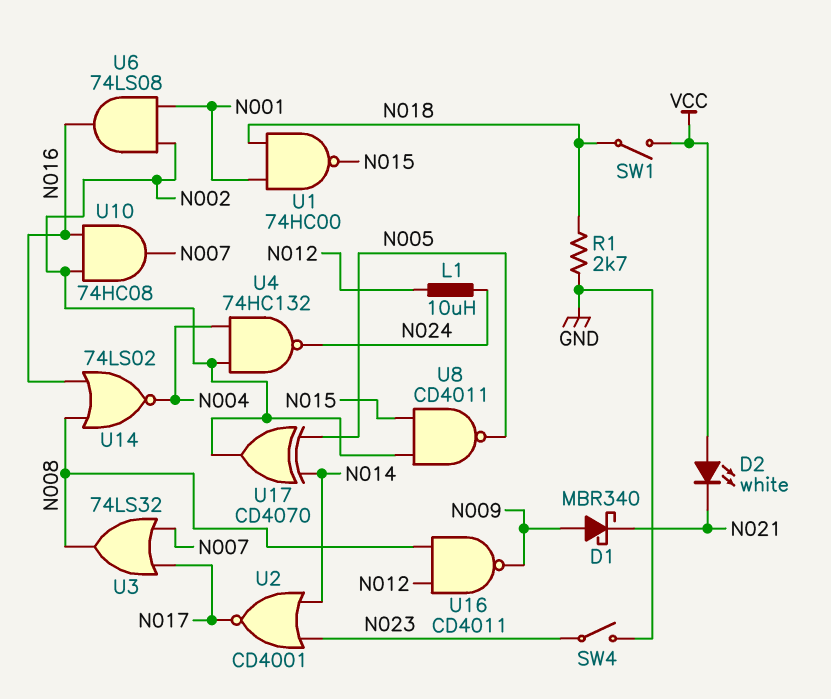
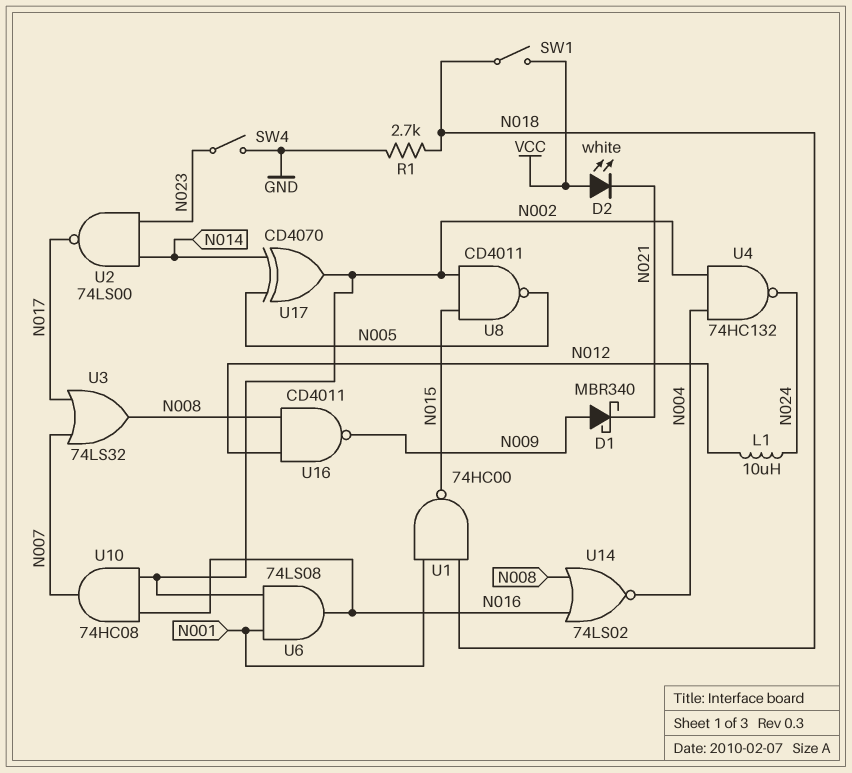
U2: NOR CD4001 (in N014, in N023, out N017) -> NAND 74LS00 (in N014, in N023, out N017)

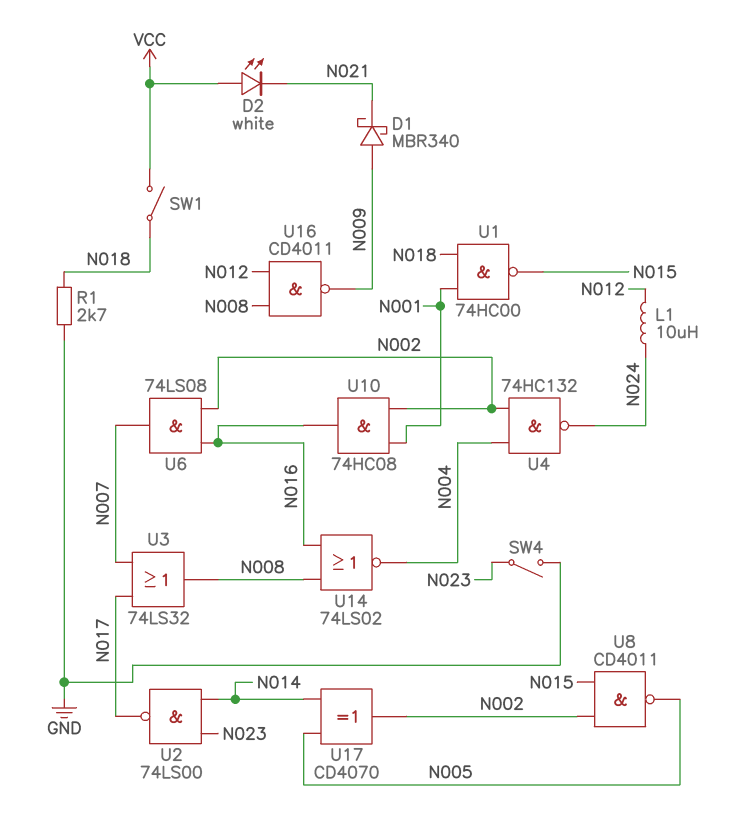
U6: AND 74LS08 (in N001, in N002, out N016) -> AND 74LS08 (in N002, in N016, out N007)
U10: AND 74HC08 (in N002, in N016, out N007) -> AND 74HC08 (in N001, in N002, out N016)

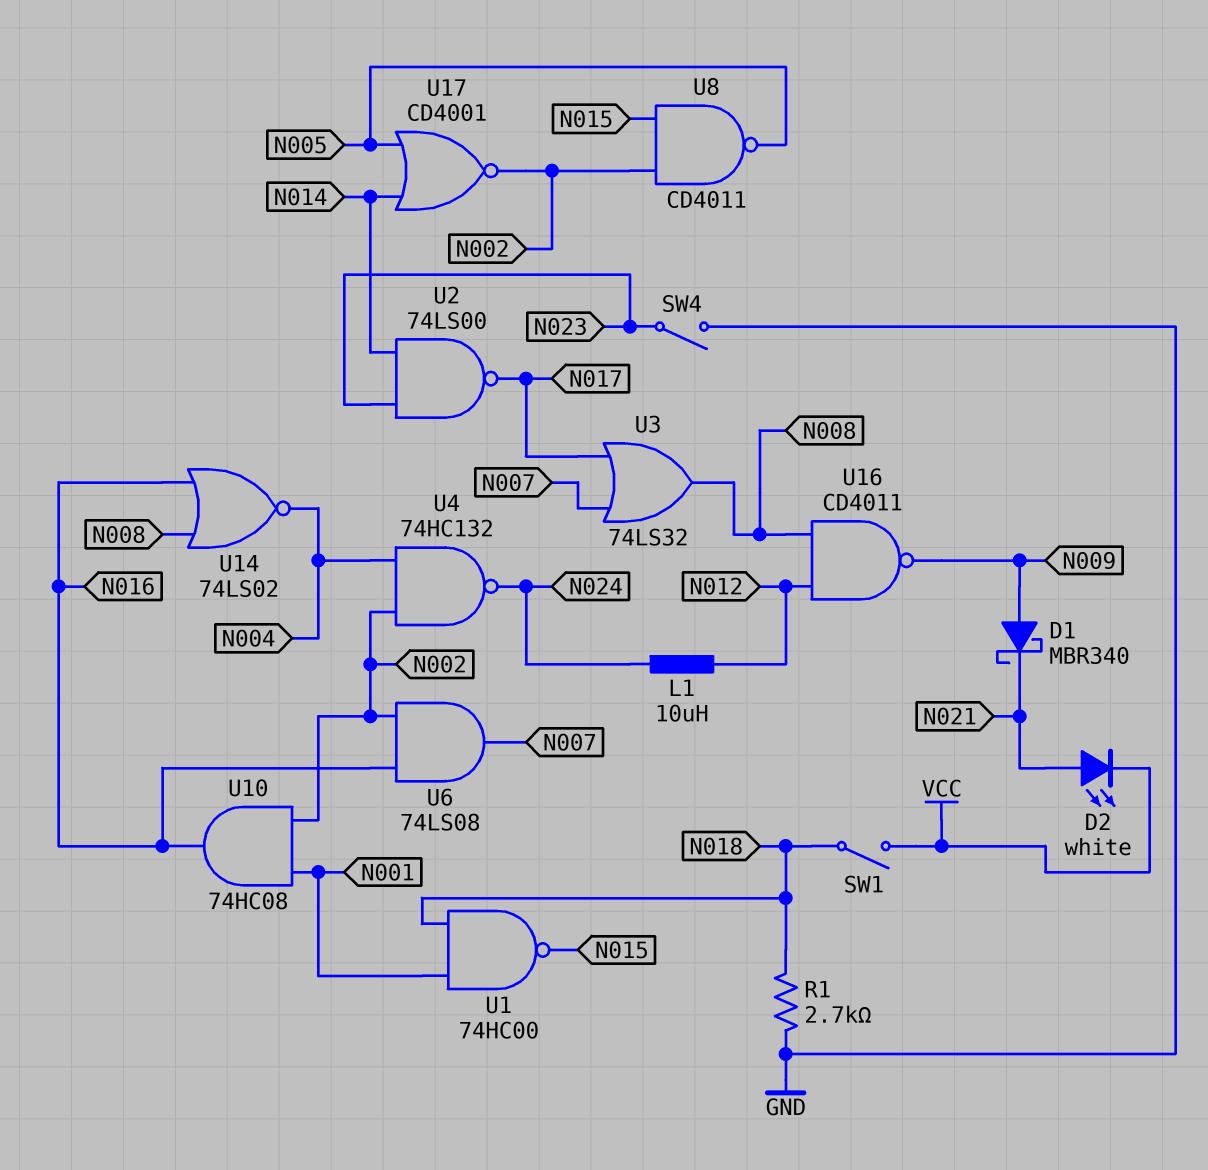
D2: LED white (A VCC, K N021) -> LED white (A N021, K VCC)
U17: XOR CD4070 (in N005, in N014, out N002) -> NOR CD4001 (in N005, in N014, out N002)

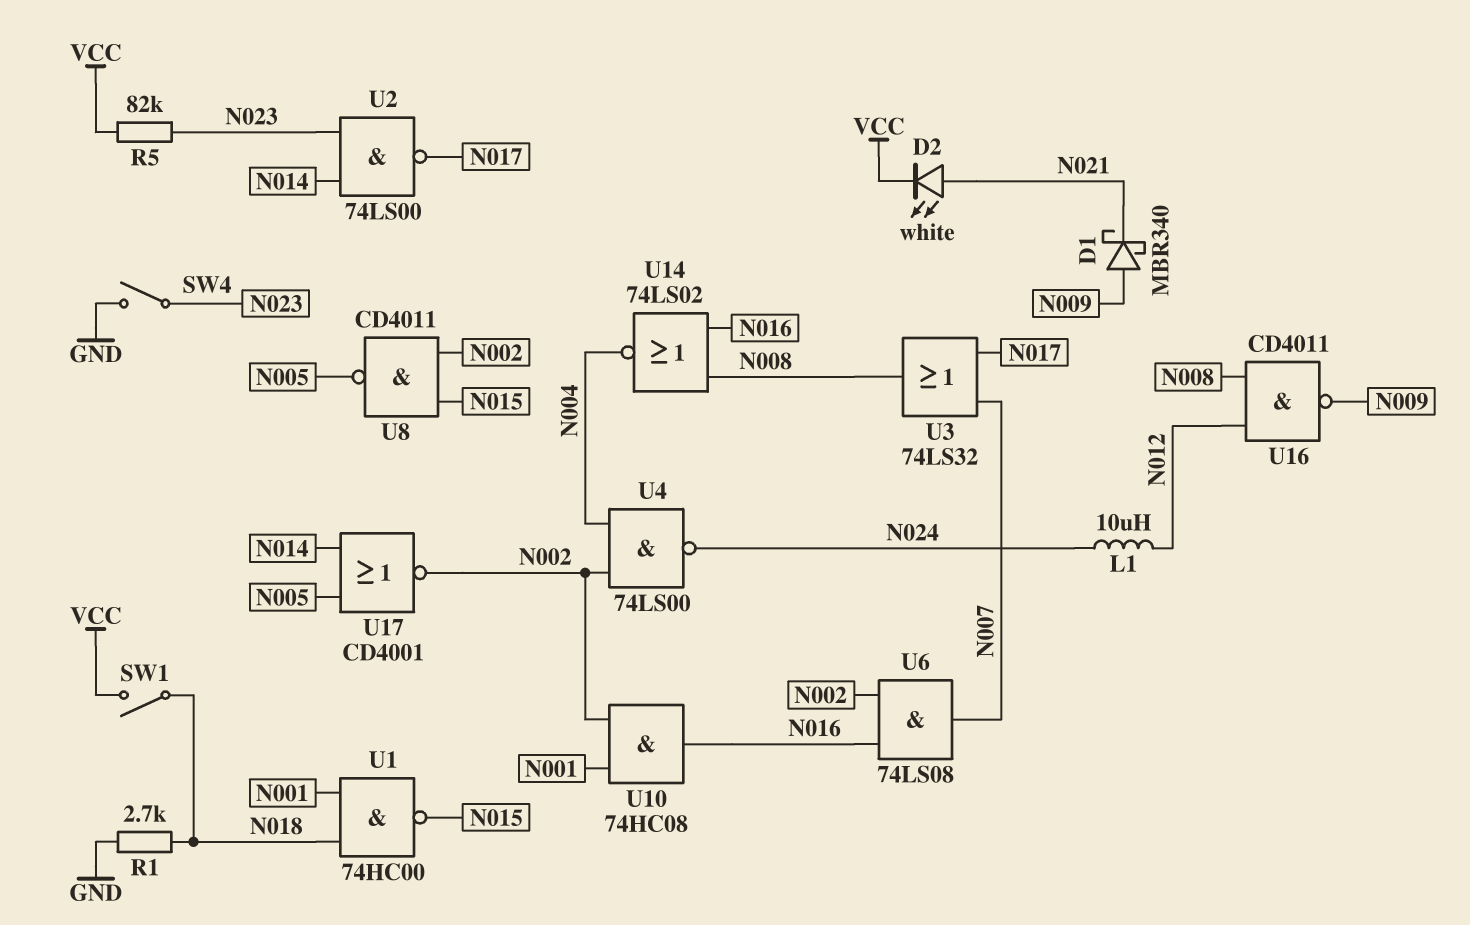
R5: none -> 82k (N023, VCC)
U4: NAND 74HC132 (in N002, in N004, out N024) -> NAND 74LS00 (in N002, in N004, out N024)

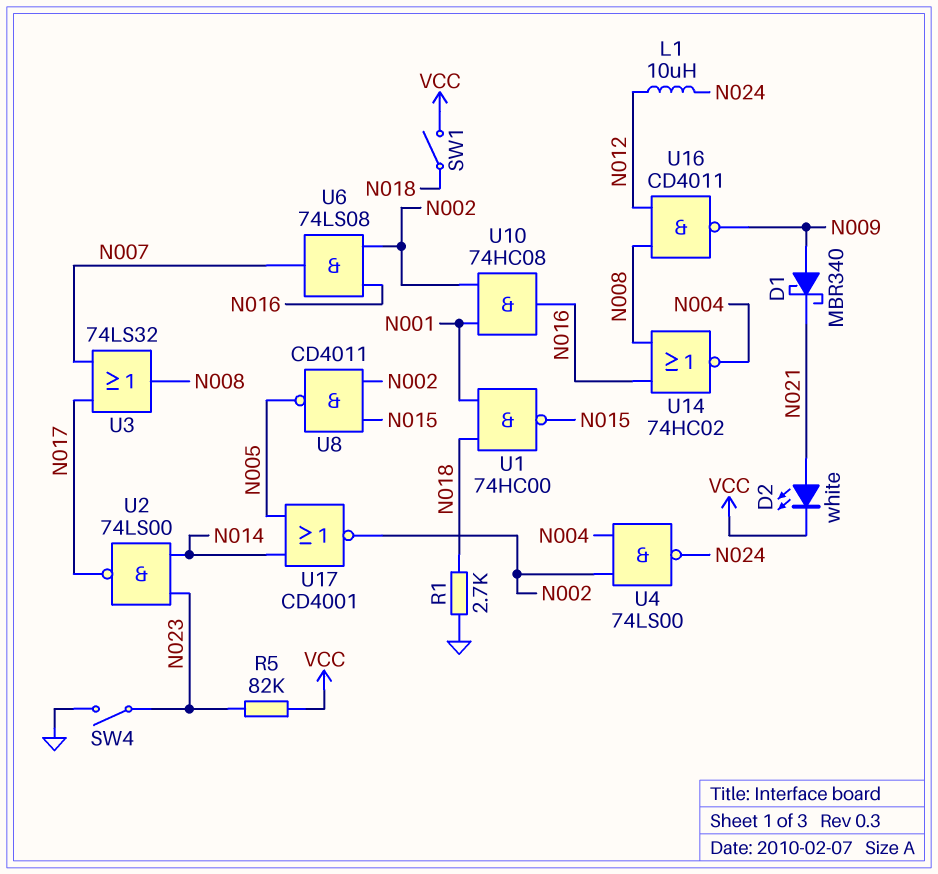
U14: NOR 74LS02 (in N008, in N016, out N004) -> NOR 74HC02 (in N008, in N016, out N004)

